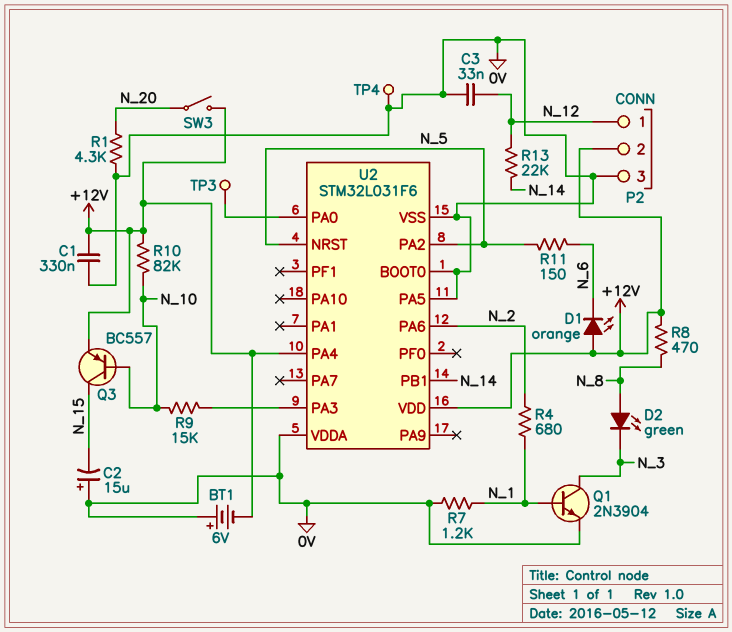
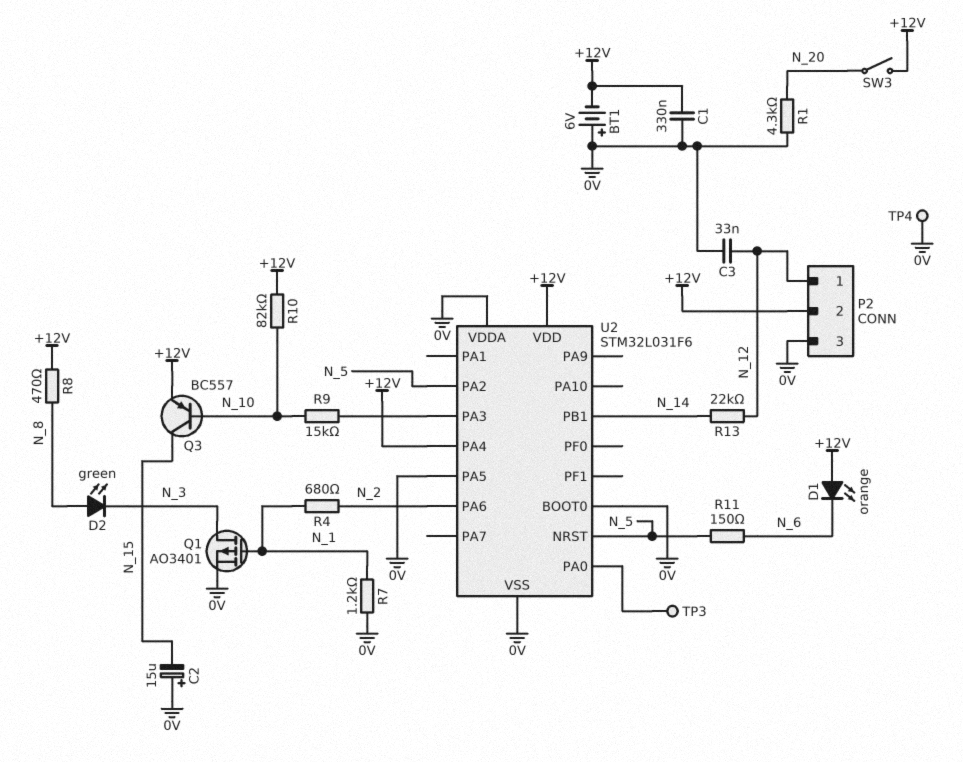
Q1: NPN 2N3904 (B N_1, C N_3, E 0V) -> PMOS AO3401 (G N_1, D N_3, S 0V)

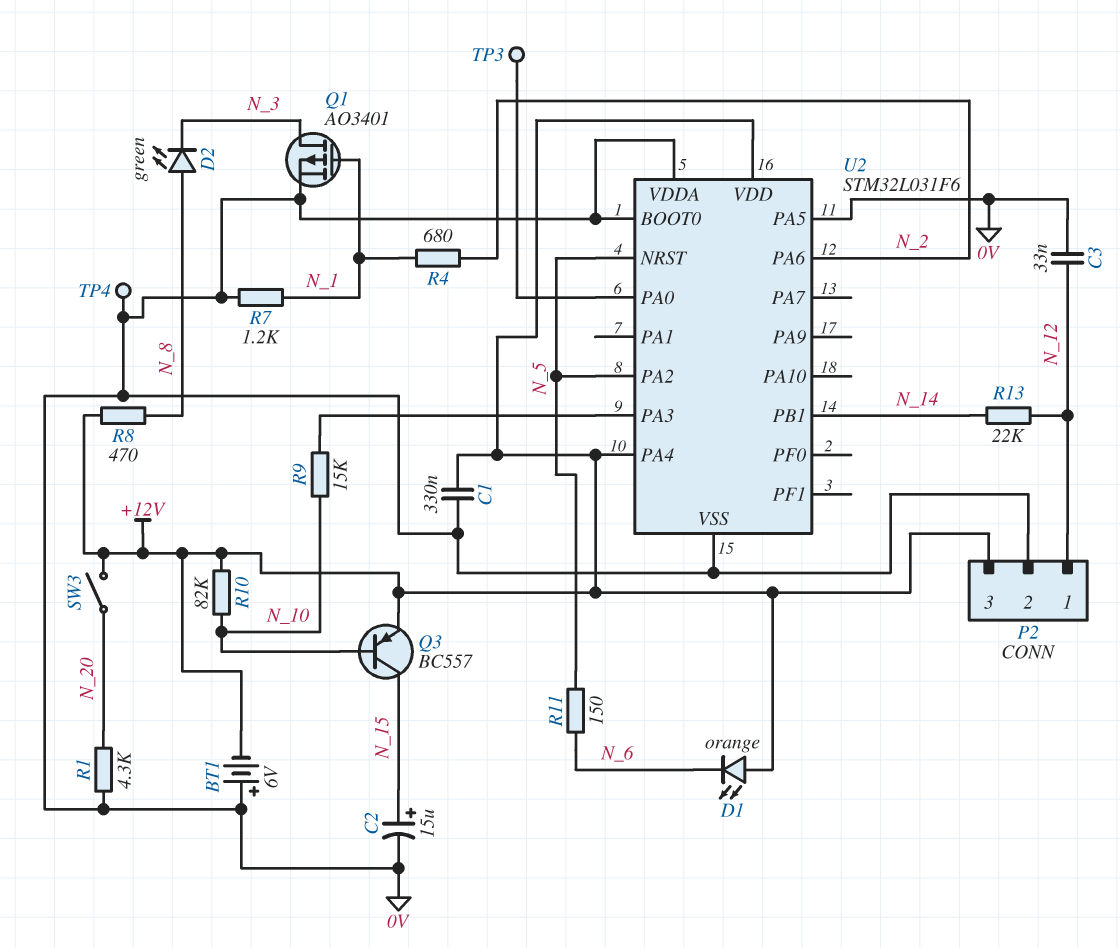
C2: 15uF (plus 0V, minus N_15) -> 15uF (plus N_15, minus 0V)
P2 pin 2: +12V -> 0V
P2 pin 3: 0V -> +12V

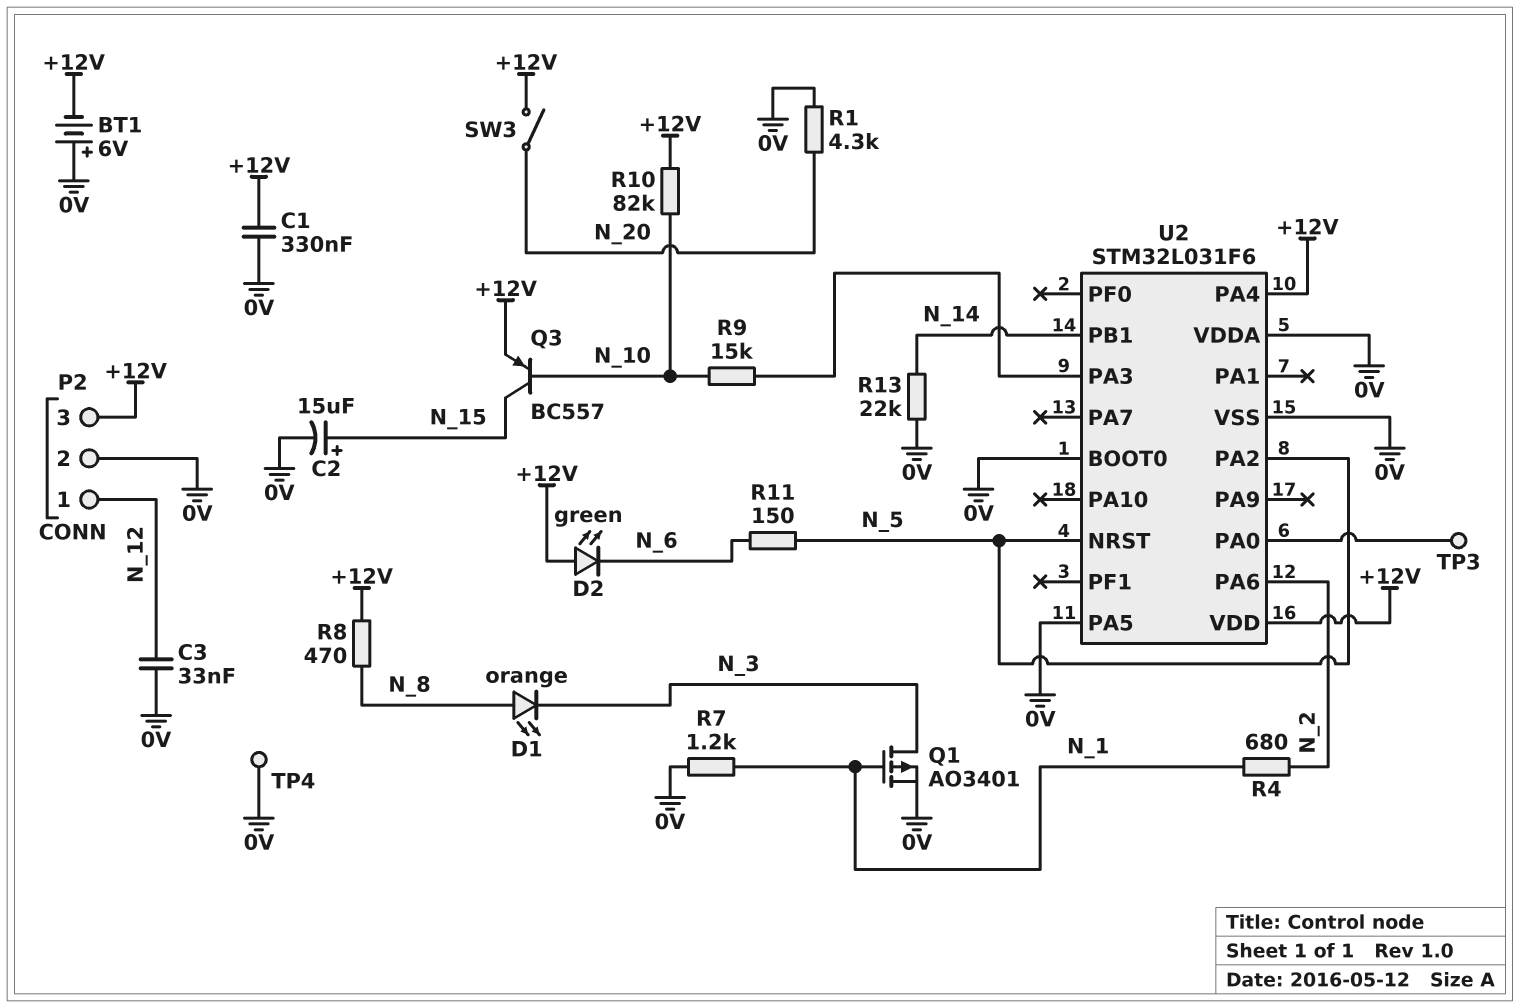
D1: LED orange (A +12V, K N_6) -> LED orange (A N_8, K N_3)
D2: LED green (A N_8, K N_3) -> LED green (A +12V, K N_6)
R13: 22k (N_12, N_14) -> 22k (0V, N_14)

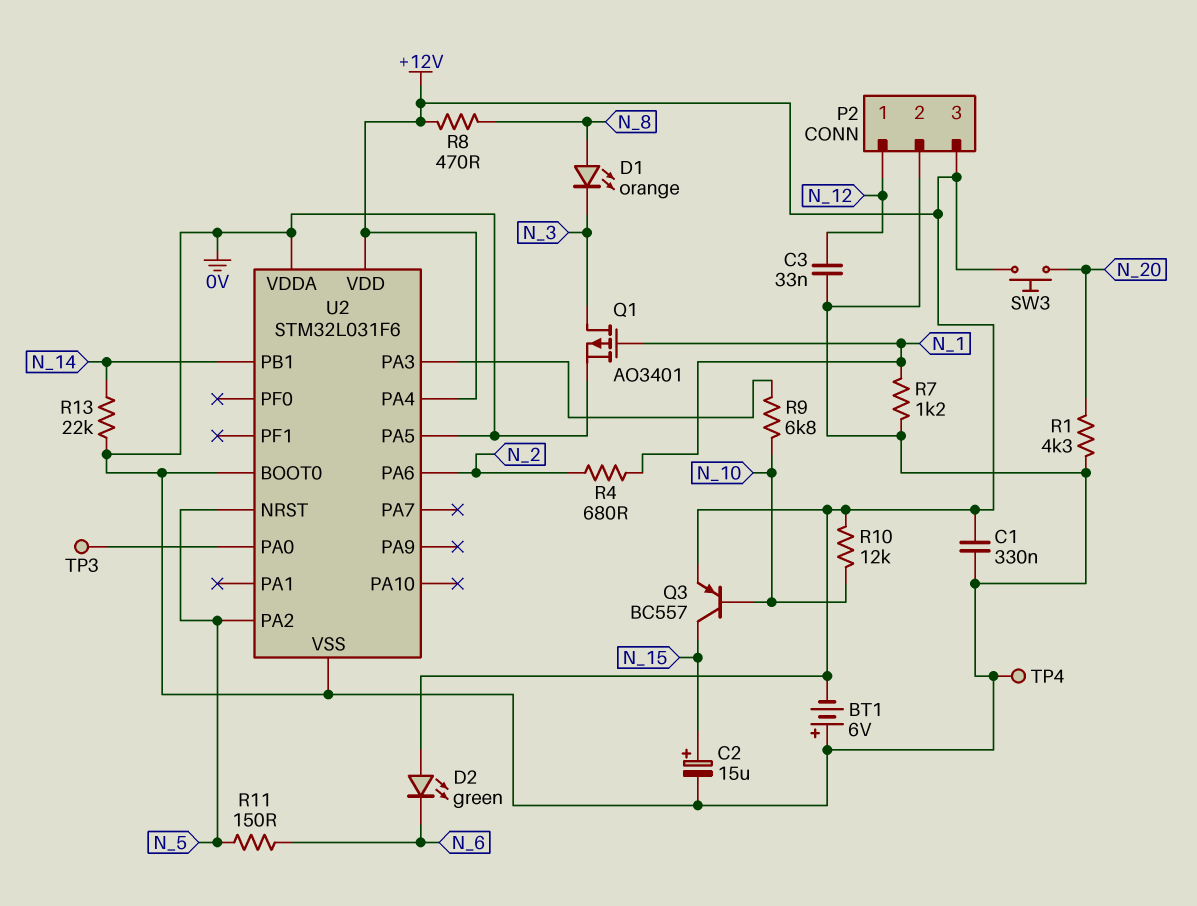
R9: 15k (N_10, U2/PA3) -> 6.8k (N_10, U2/PA3)
R10: 82k (+12V, N_10) -> 12k (+12V, N_10)
SW3: switch (+12V, N_20) -> button (+12V, N_20)

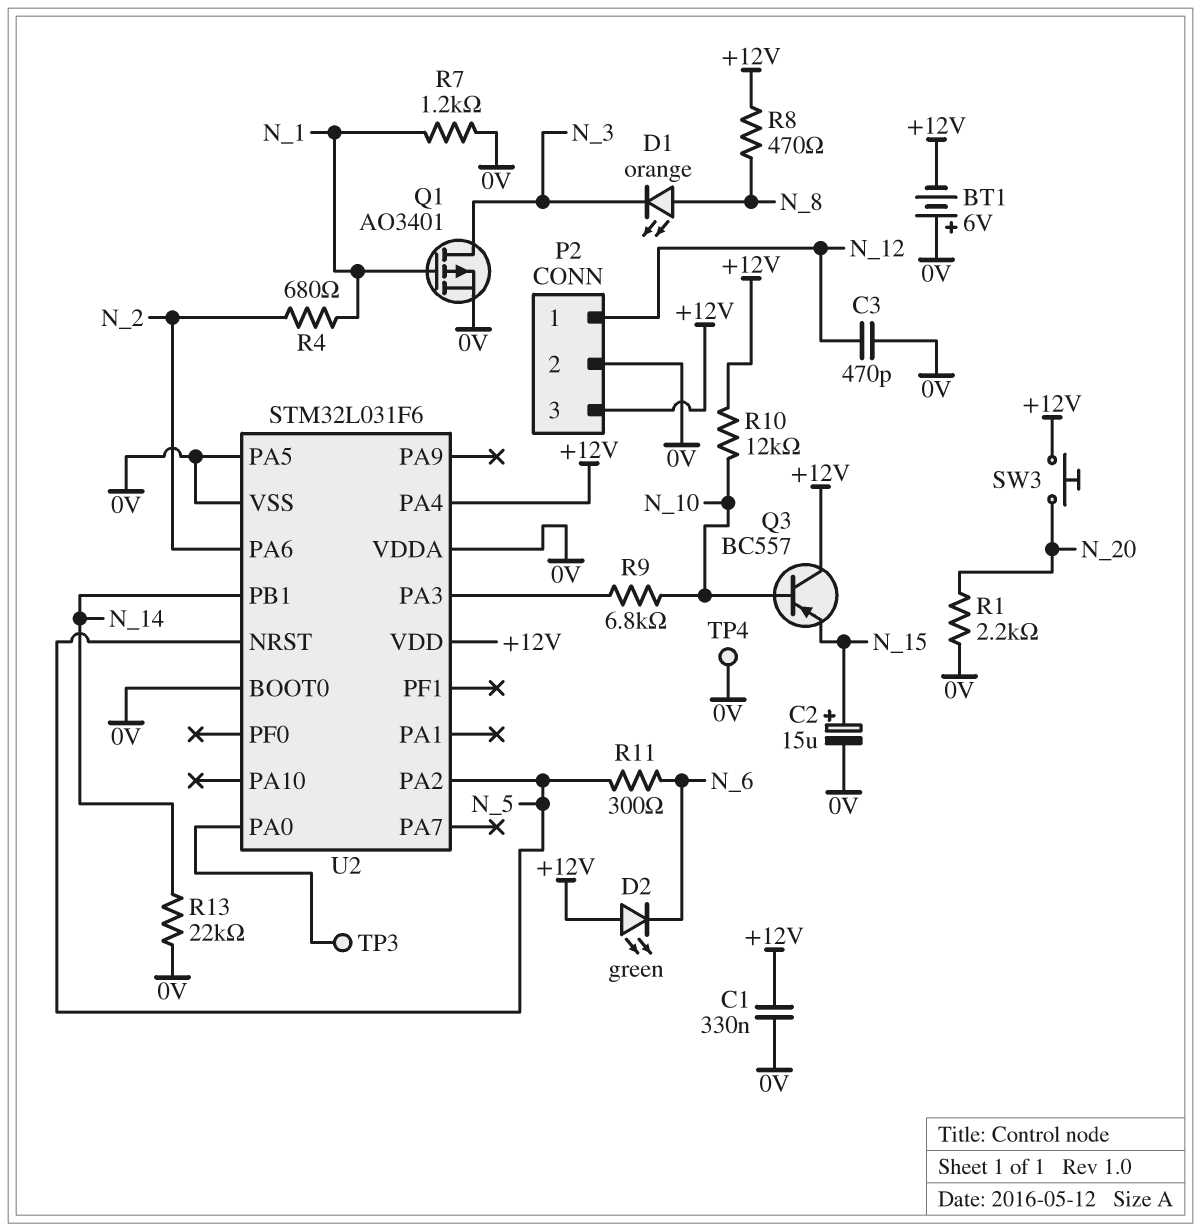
C3: 33nF (0V, N_12) -> 470pF (0V, N_12)
Q3: PNP BC557 (B N_10, C N_15, E +12V) -> PNP BC557 (B N_10, C +12V, E N_15)
R1: 4.3k (0V, N_20) -> 2.2k (0V, N_20)
R11: 150 (N_5, N_6) -> 300 (N_5, N_6)

